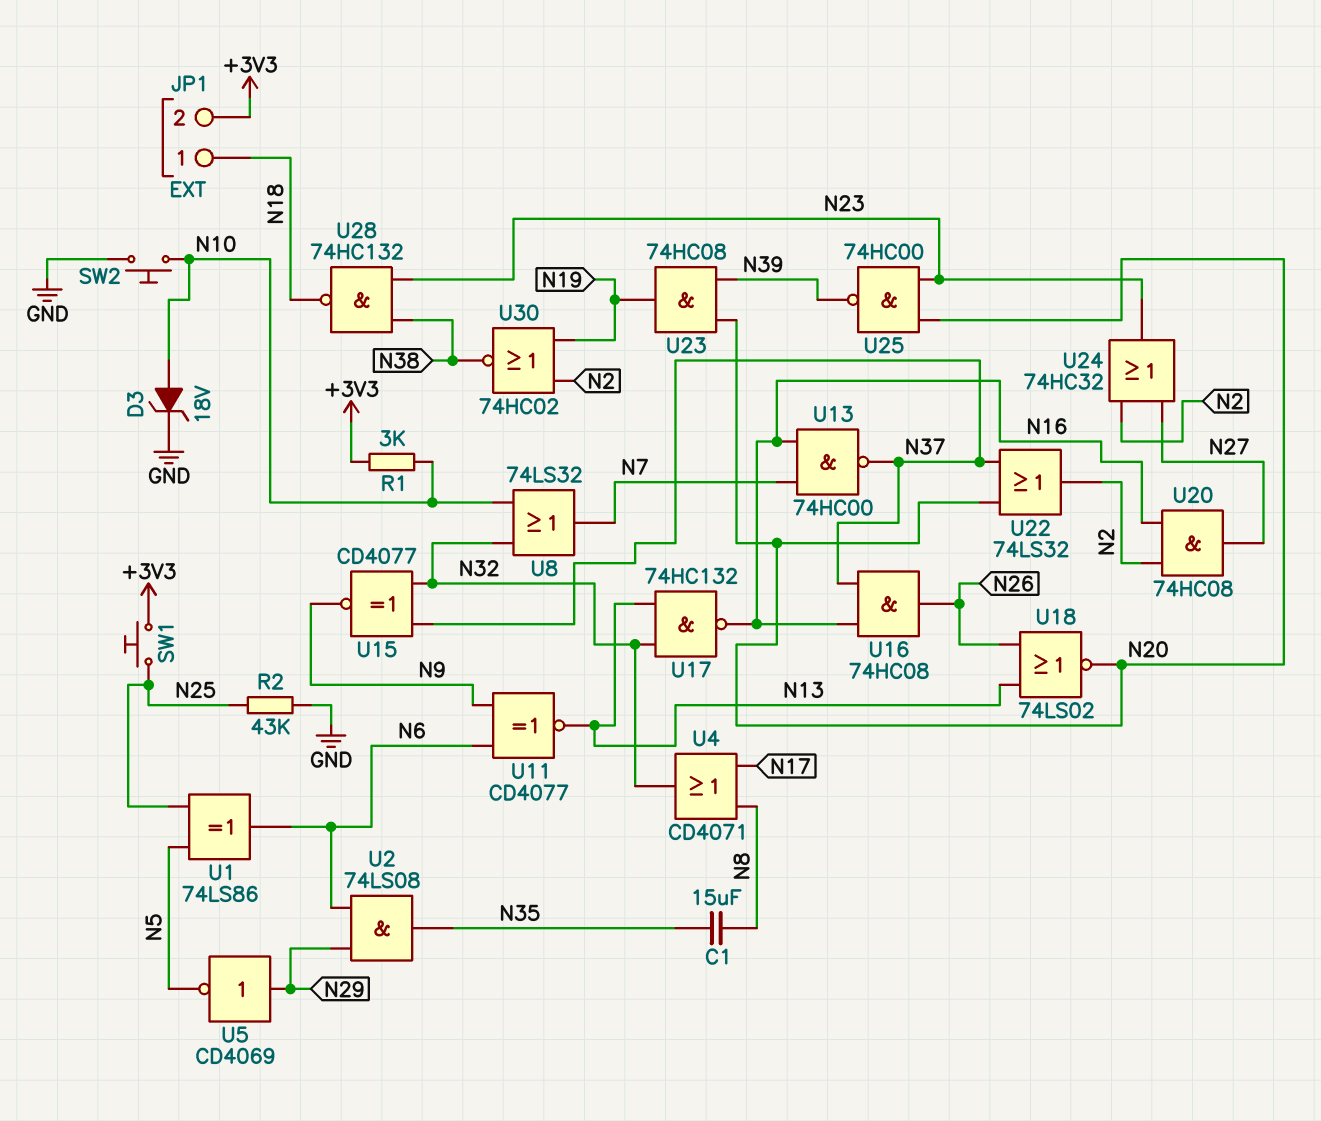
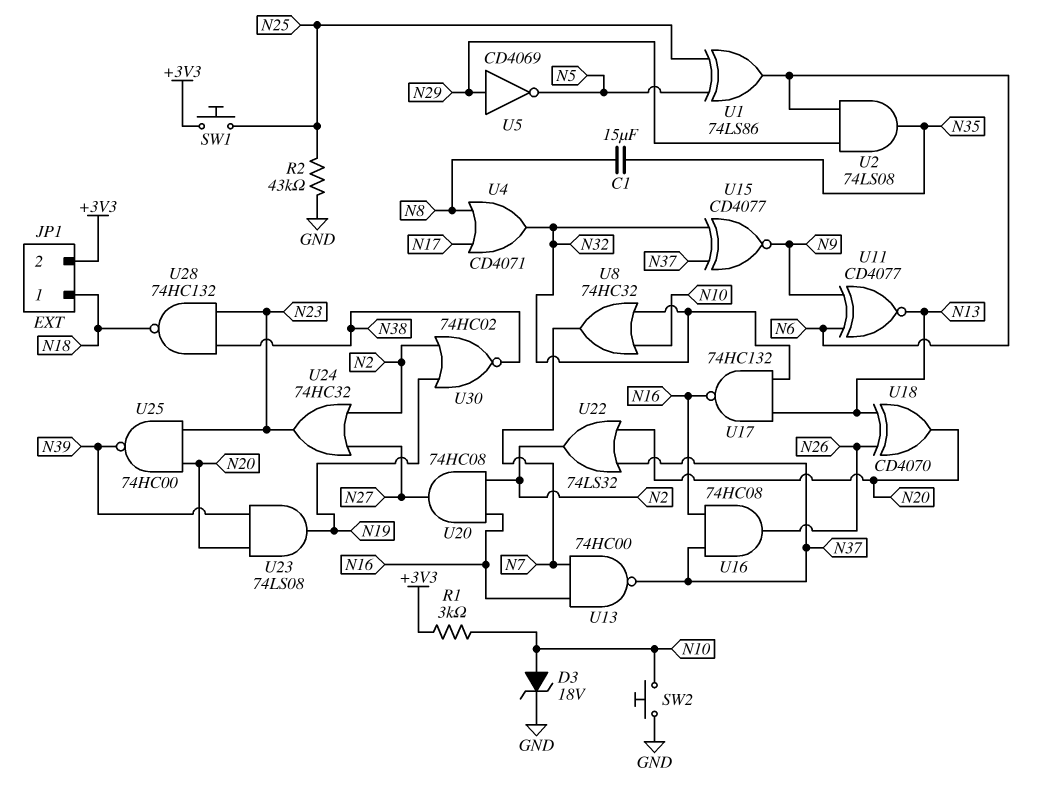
U8: OR 74LS32 (in N10, in N32, out N7) -> OR 74HC32 (in N10, in N32, out N7)
U18: NOR 74LS02 (in N13, in N26, out N20) -> XOR CD4070 (in N13, in N26, out N20)
U23: AND 74HC08 (in N20, in N39, out N19) -> AND 74LS08 (in N20, in N39, out N19)

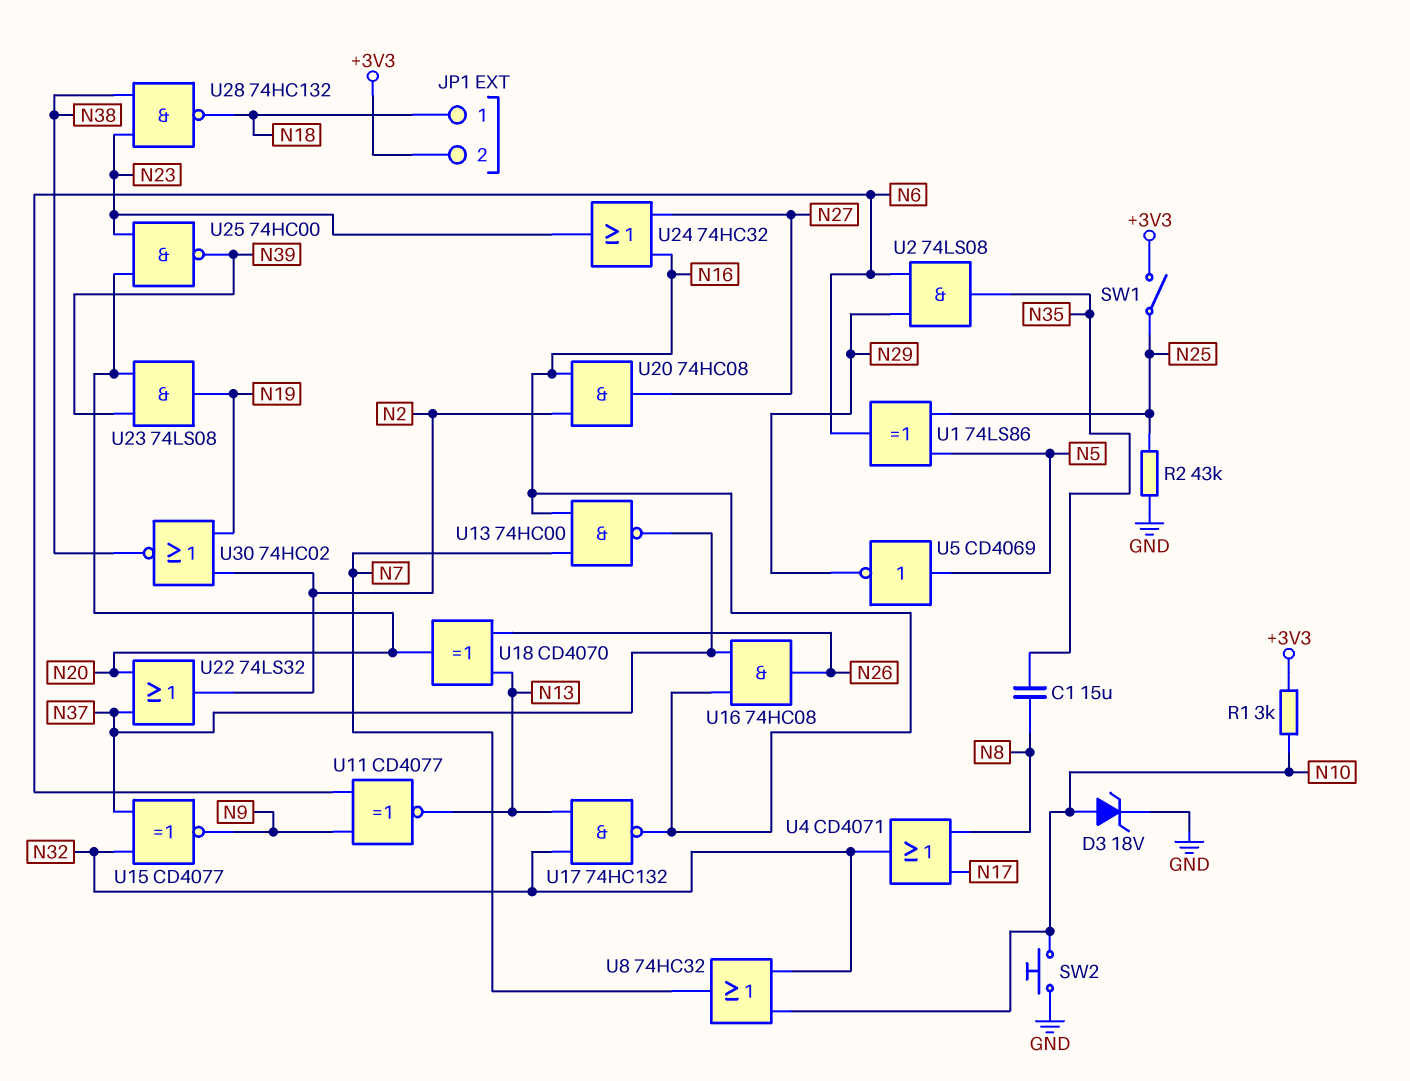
SW1: button (+3V3, N25) -> switch (+3V3, N25)
U5: NOT CD4069 (in N29, out N5) -> NOT CD4069 (in N5, out N29)
U24: OR 74HC32 (in N2, in N27, out N23) -> OR 74HC32 (in N16, in N27, out N23)

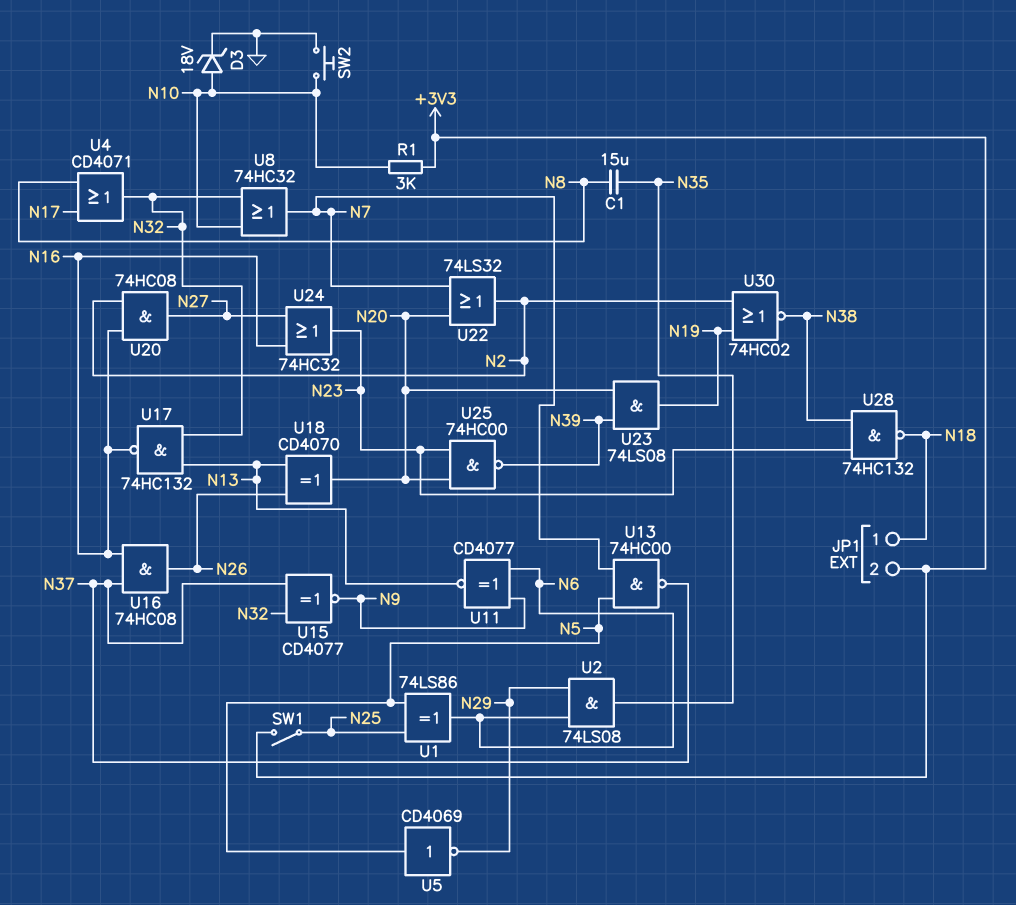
R2: 43k (GND, N25) -> none
U13: NAND 74HC00 (in N7, in N16, out N37) -> NAND 74HC00 (in N5, in N7, out N37)
U22: OR 74LS32 (in N20, in N37, out N2) -> OR 74LS32 (in N7, in N20, out N2)

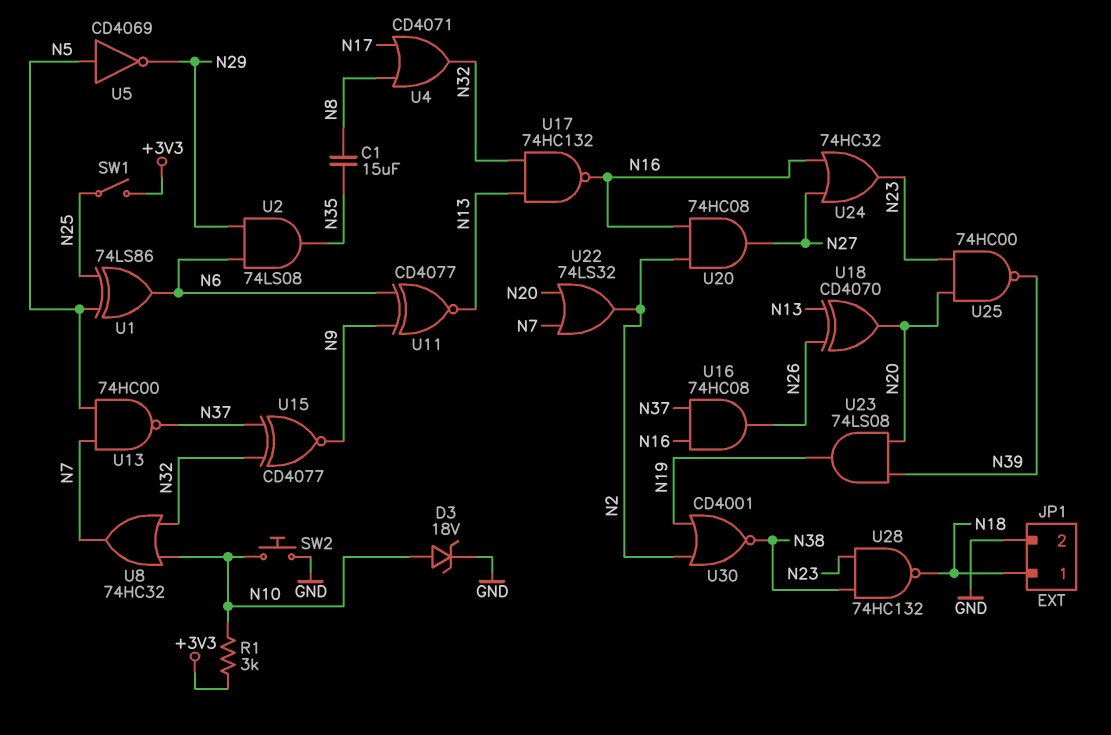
JP1 pin 2: +3V3 -> GND
U30: NOR 74HC02 (in N2, in N19, out N38) -> NOR CD4001 (in N2, in N19, out N38)

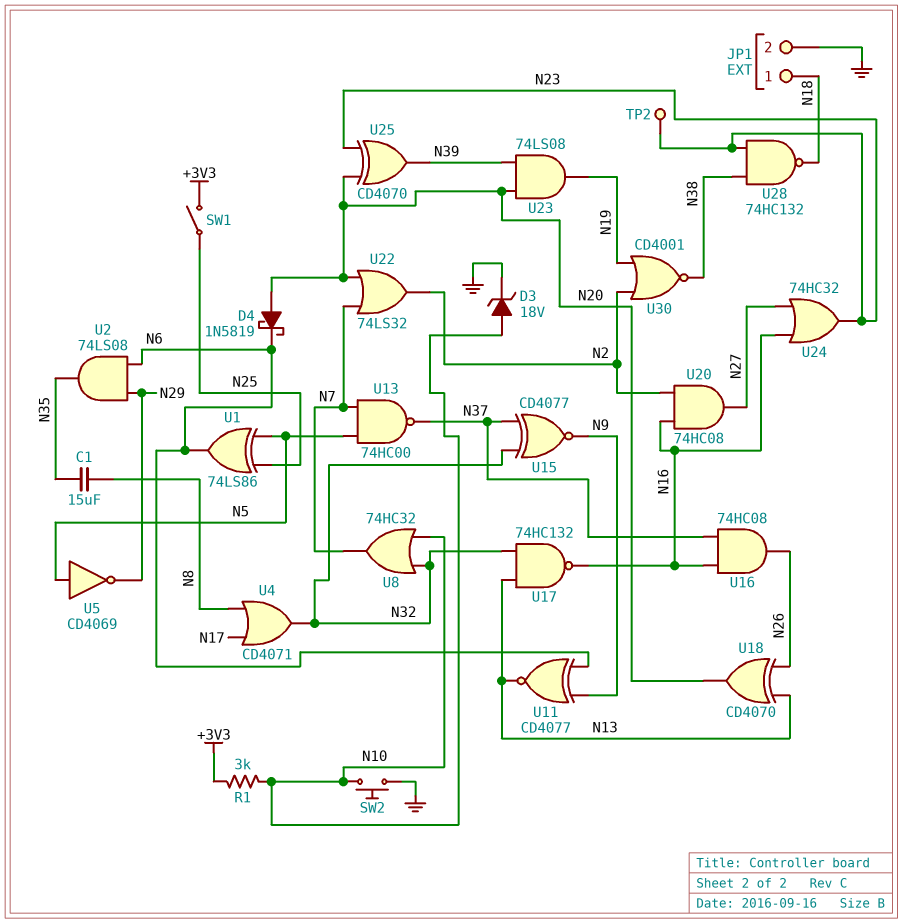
D4: none -> schottky 1N5819 (A N20, K N6)
TP2: none -> test point (N23)
U25: NAND 74HC00 (in N20, in N23, out N39) -> XOR CD4070 (in N20, in N23, out N39)

